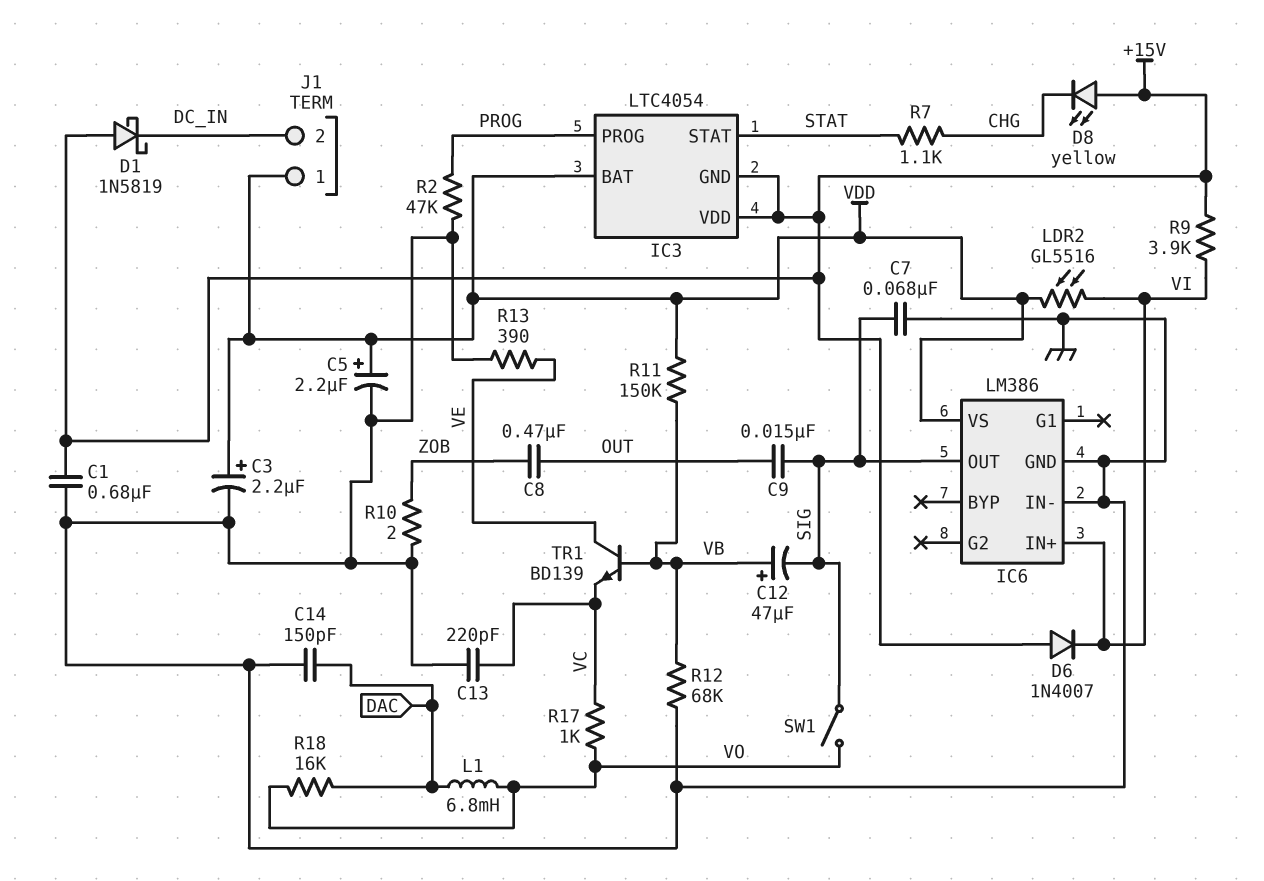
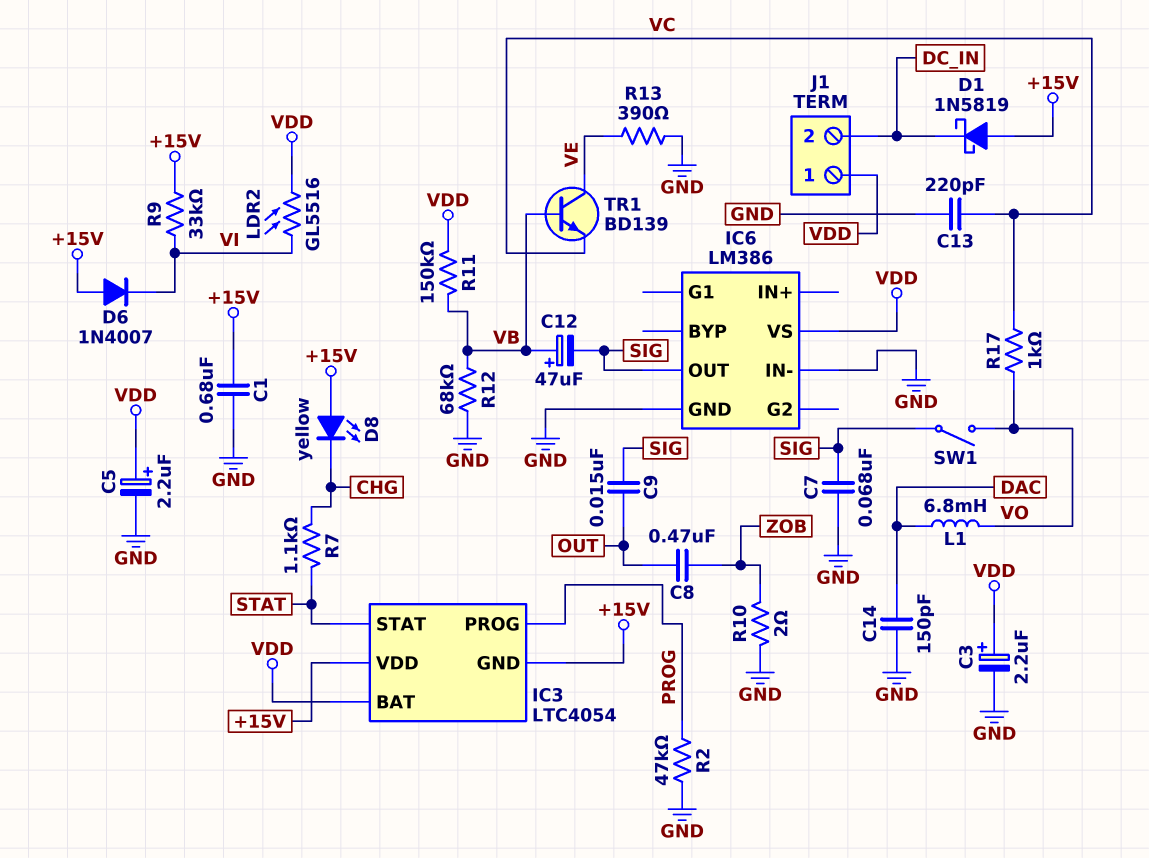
IC6 pin IN+: VI -> none
R9: 3.9k (+15V, VI) -> 33k (+15V, VI)
R18: 16k (DAC, VO) -> none

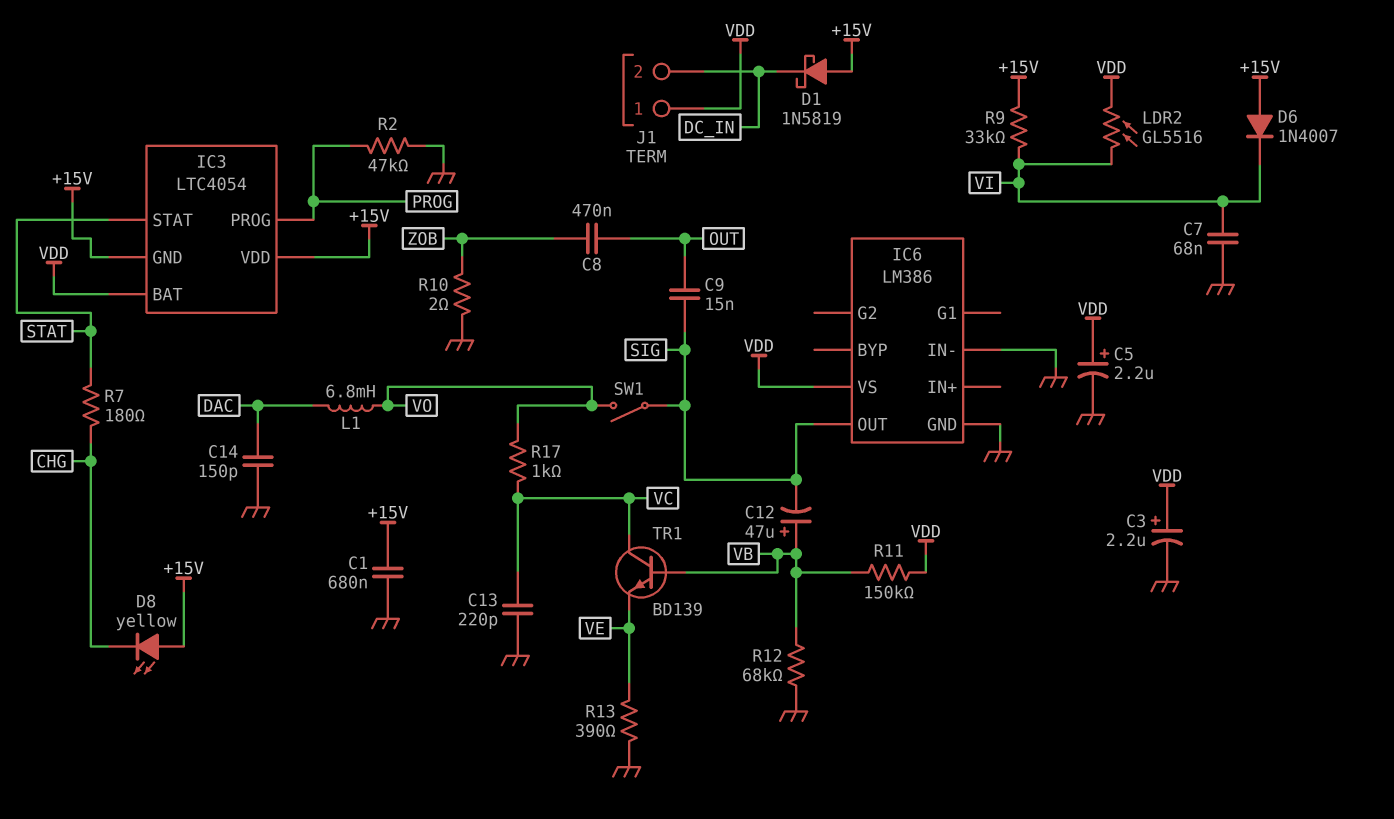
C7: 68nF (GND, SIG) -> 68nF (GND, VI)
R7: 1.1k (CHG, STAT) -> 180 (CHG, STAT)
TR1: NPN BD139 (B VB, C VE, E VC) -> NPN BD139 (B VB, C VC, E VE)

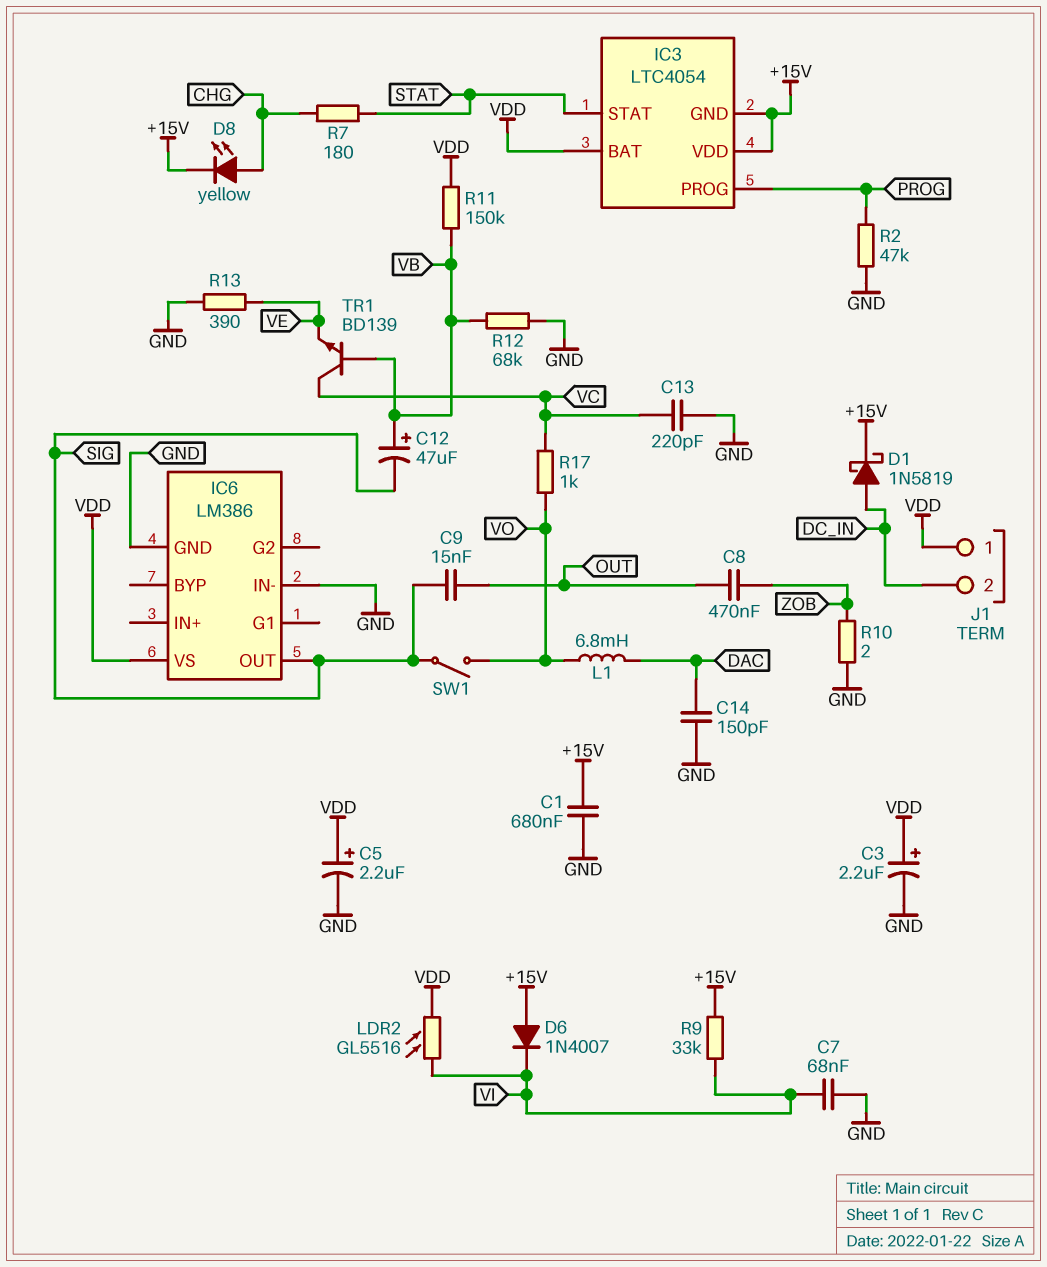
D1: schottky 1N5819 (A +15V, K DC_IN) -> schottky 1N5819 (A DC_IN, K +15V)
D8: LED yellow (A +15V, K CHG) -> LED yellow (A CHG, K +15V)

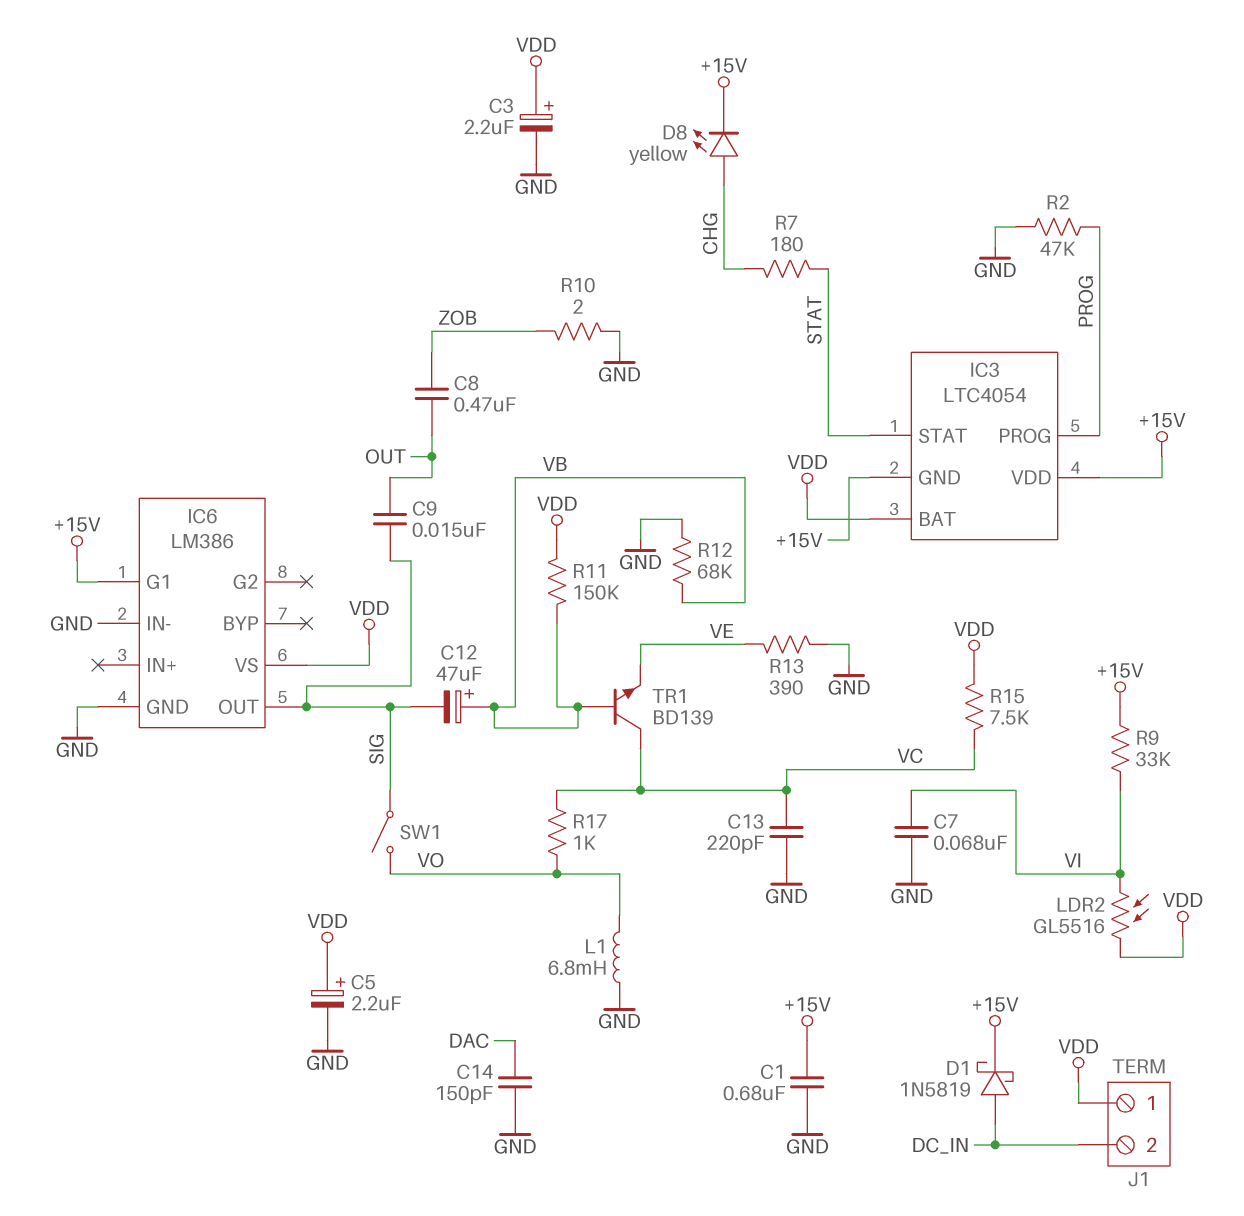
D6: diode 1N4007 (A +15V, K VI) -> none
IC6 pin G1: none -> +15V
L1: 6.8mH (DAC, VO) -> 6.8mH (GND, VO)
R15: none -> 7.5k (VC, VDD)

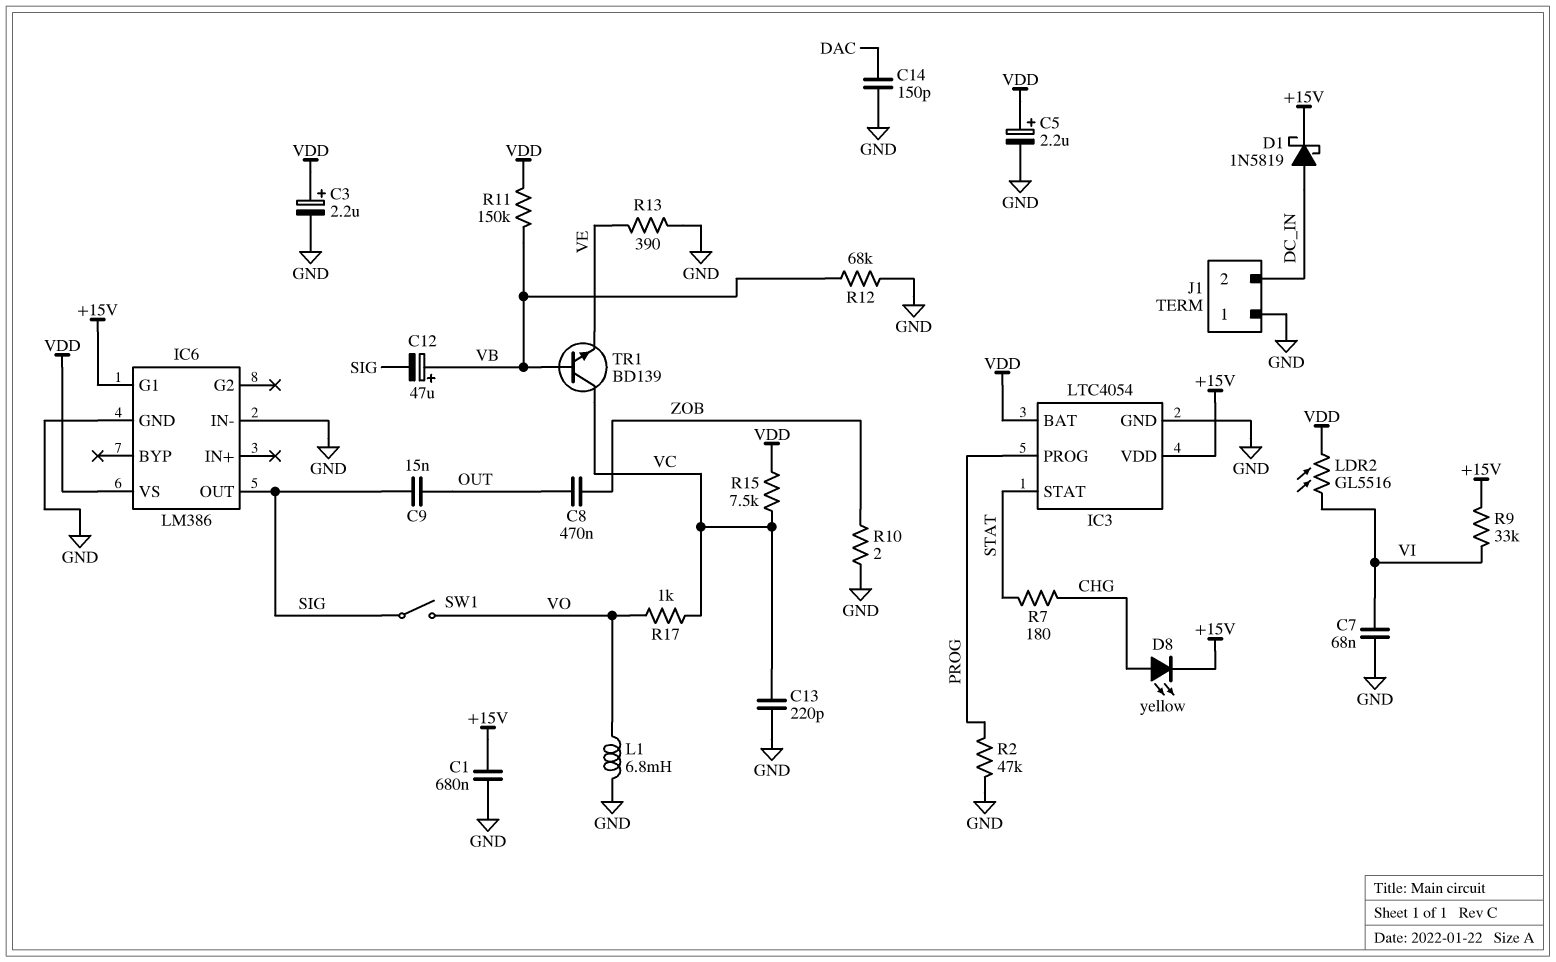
IC3 pin GND: +15V -> GND
J1 pin 1: VDD -> GND

